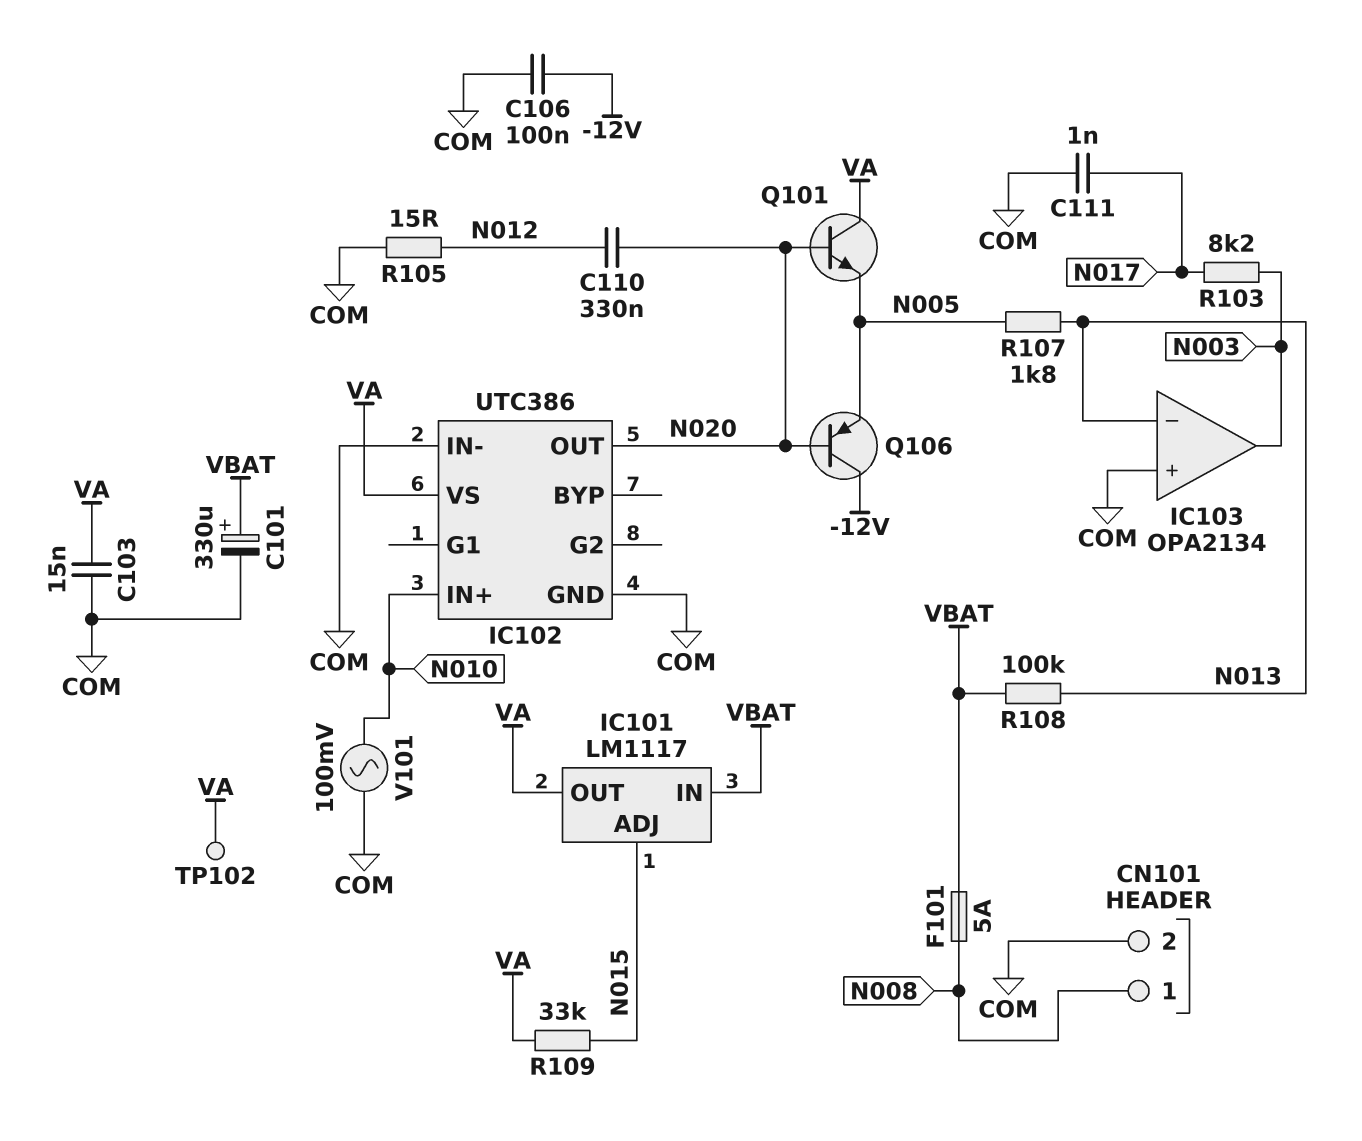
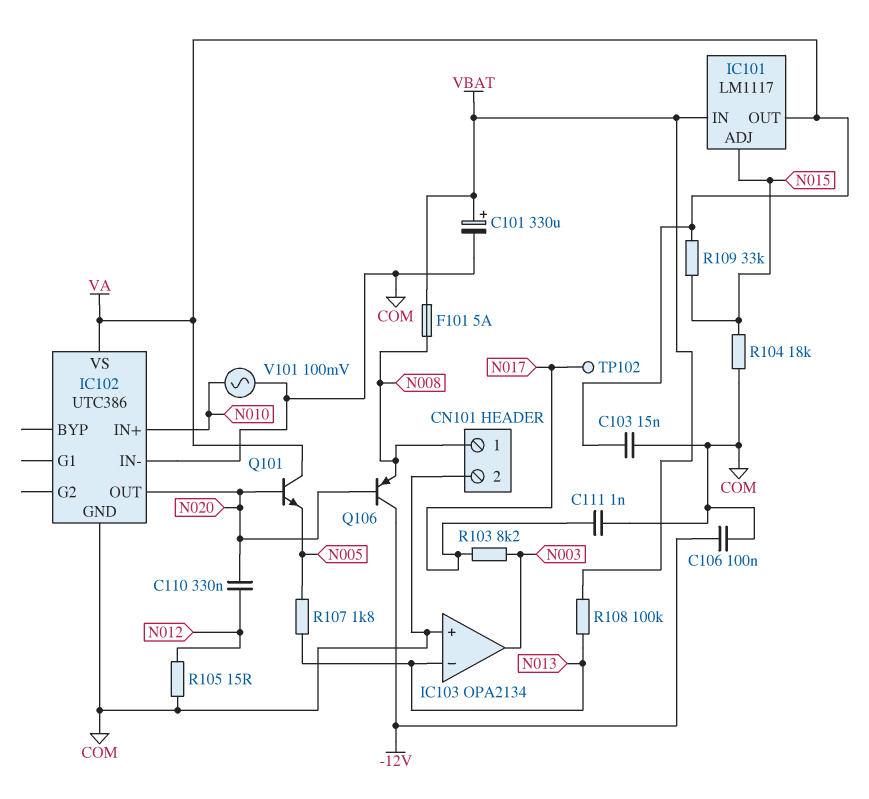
Q106: PNP (B N020, C -12V, E N005) -> PNP (B N020, C -12V, E N008)
R104: none -> 18k (COM, N015)
TP102: test point (VA) -> test point (N017)

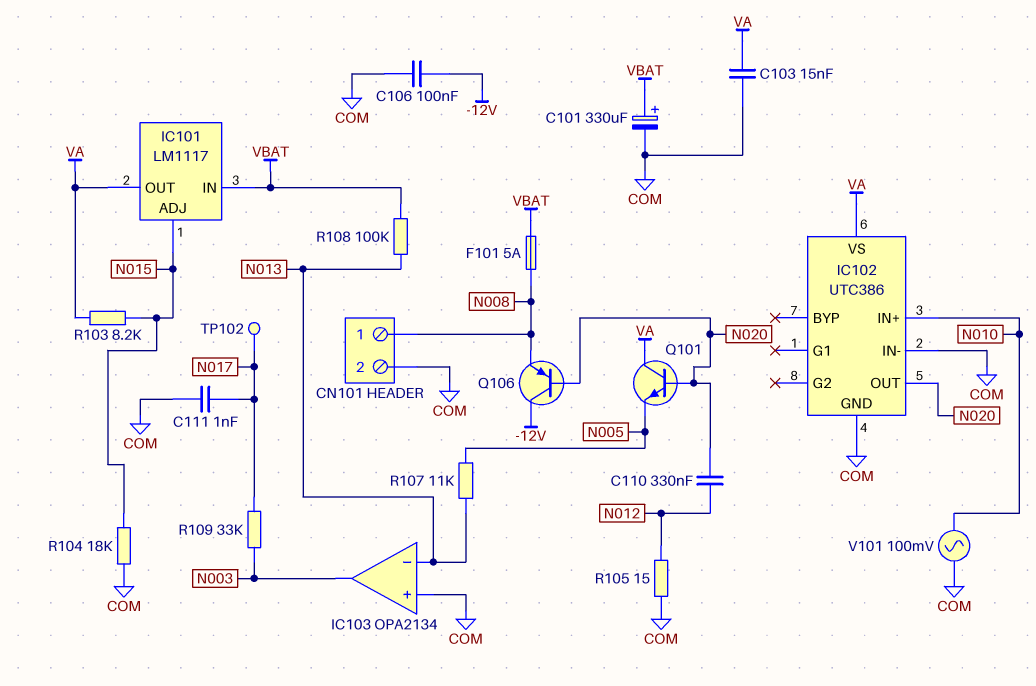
R103: 8.2k (N003, N017) -> 8.2k (N015, VA)
R107: 1.8k (N005, N013) -> 11k (N005, N013)
R109: 33k (N015, VA) -> 33k (N003, N017)

